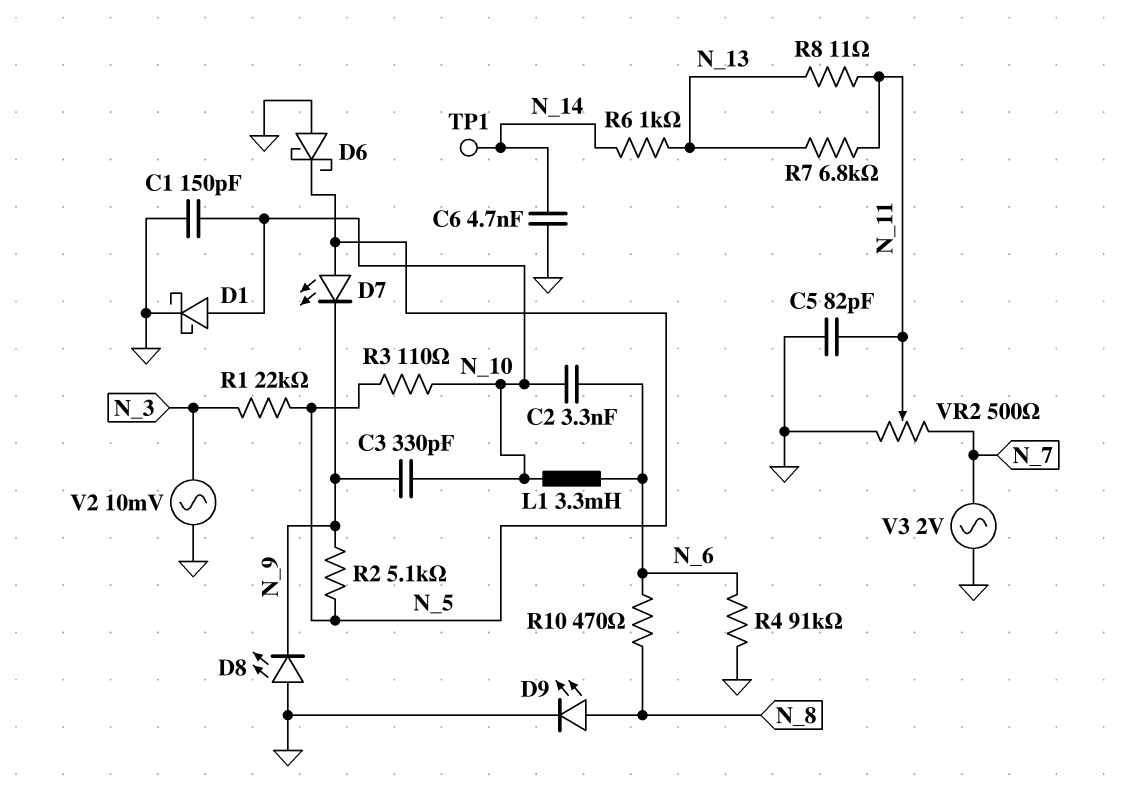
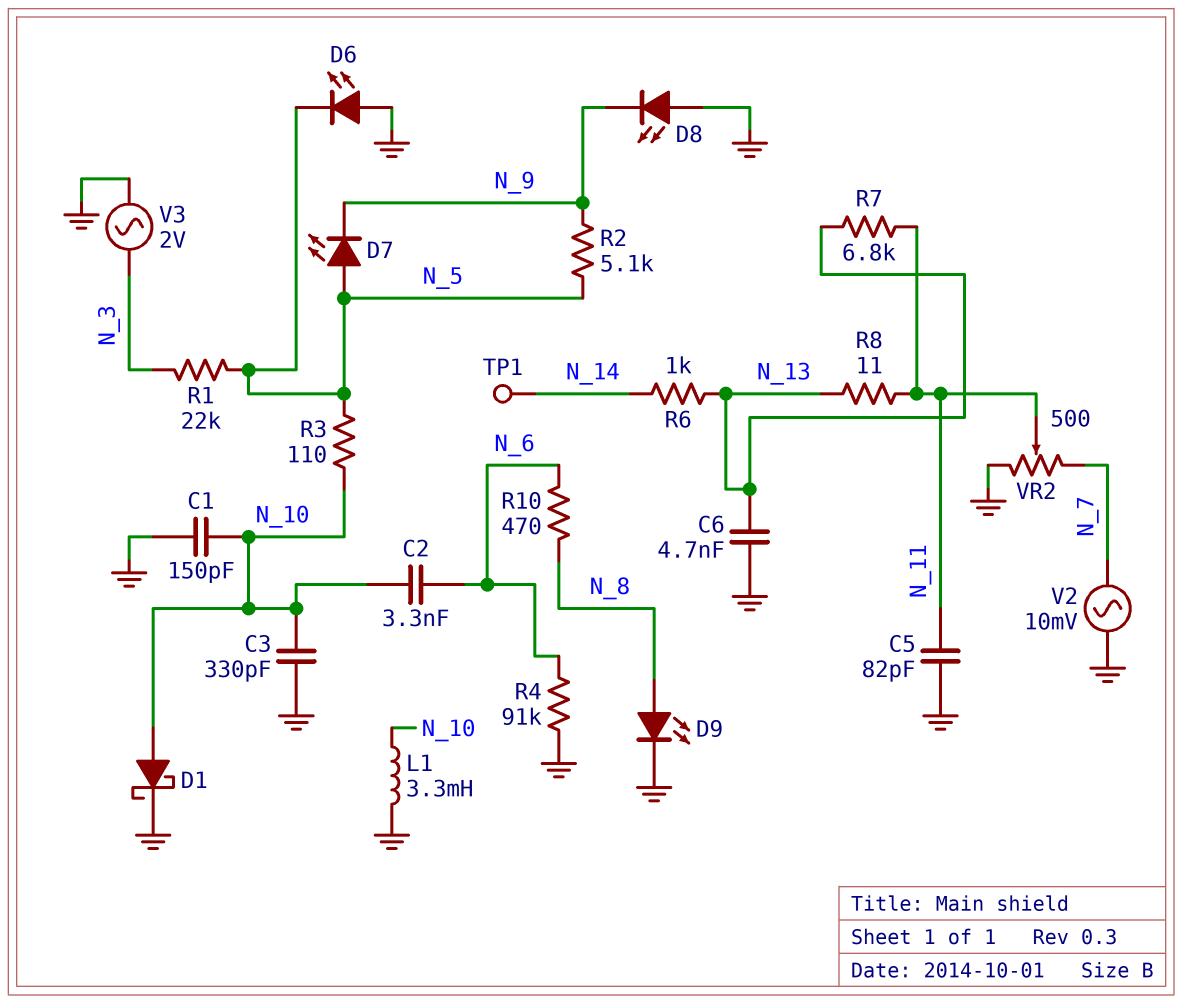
C3: 330pF (N_9, N_10) -> 330pF (GND, N_10)
C6: 4.7nF (GND, N_14) -> 4.7nF (GND, N_13)
D6: schottky (A GND, K N_5) -> LED (A GND, K N_5)
L1: 3.3mH (N_6, N_10) -> 3.3mH (GND, N_10)
V2: AC 10mV (GND, N_3) -> AC 10mV (GND, N_7)
V3: AC 2V (GND, N_7) -> AC 2V (GND, N_3)

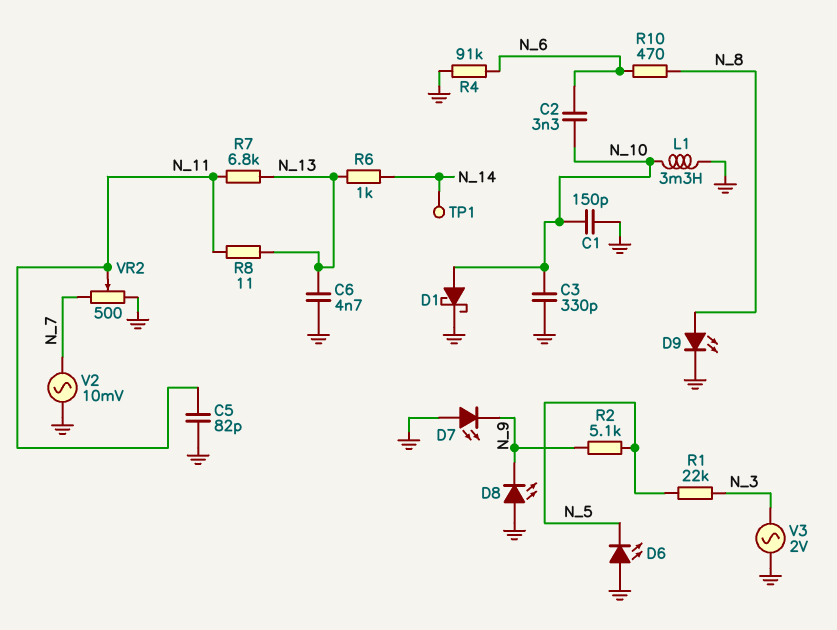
D7: LED (A N_5, K N_9) -> LED (A GND, K N_9)
R3: 110 (N_5, N_10) -> none

